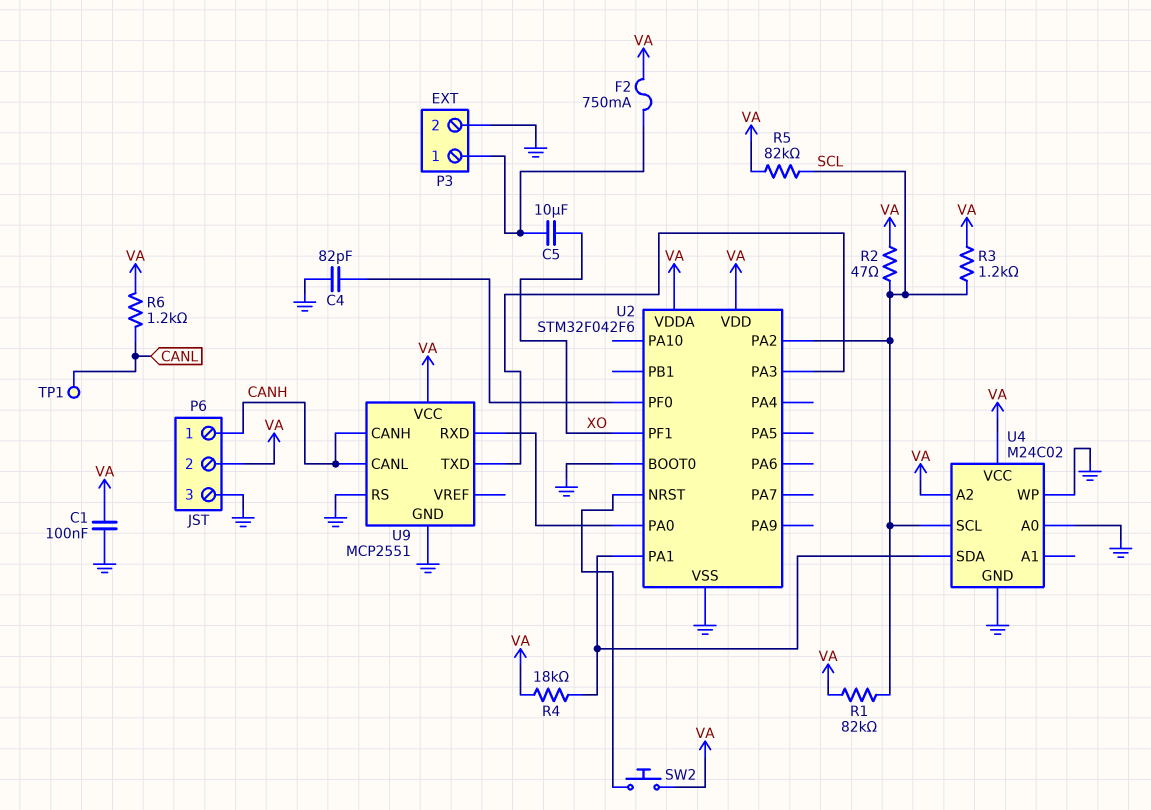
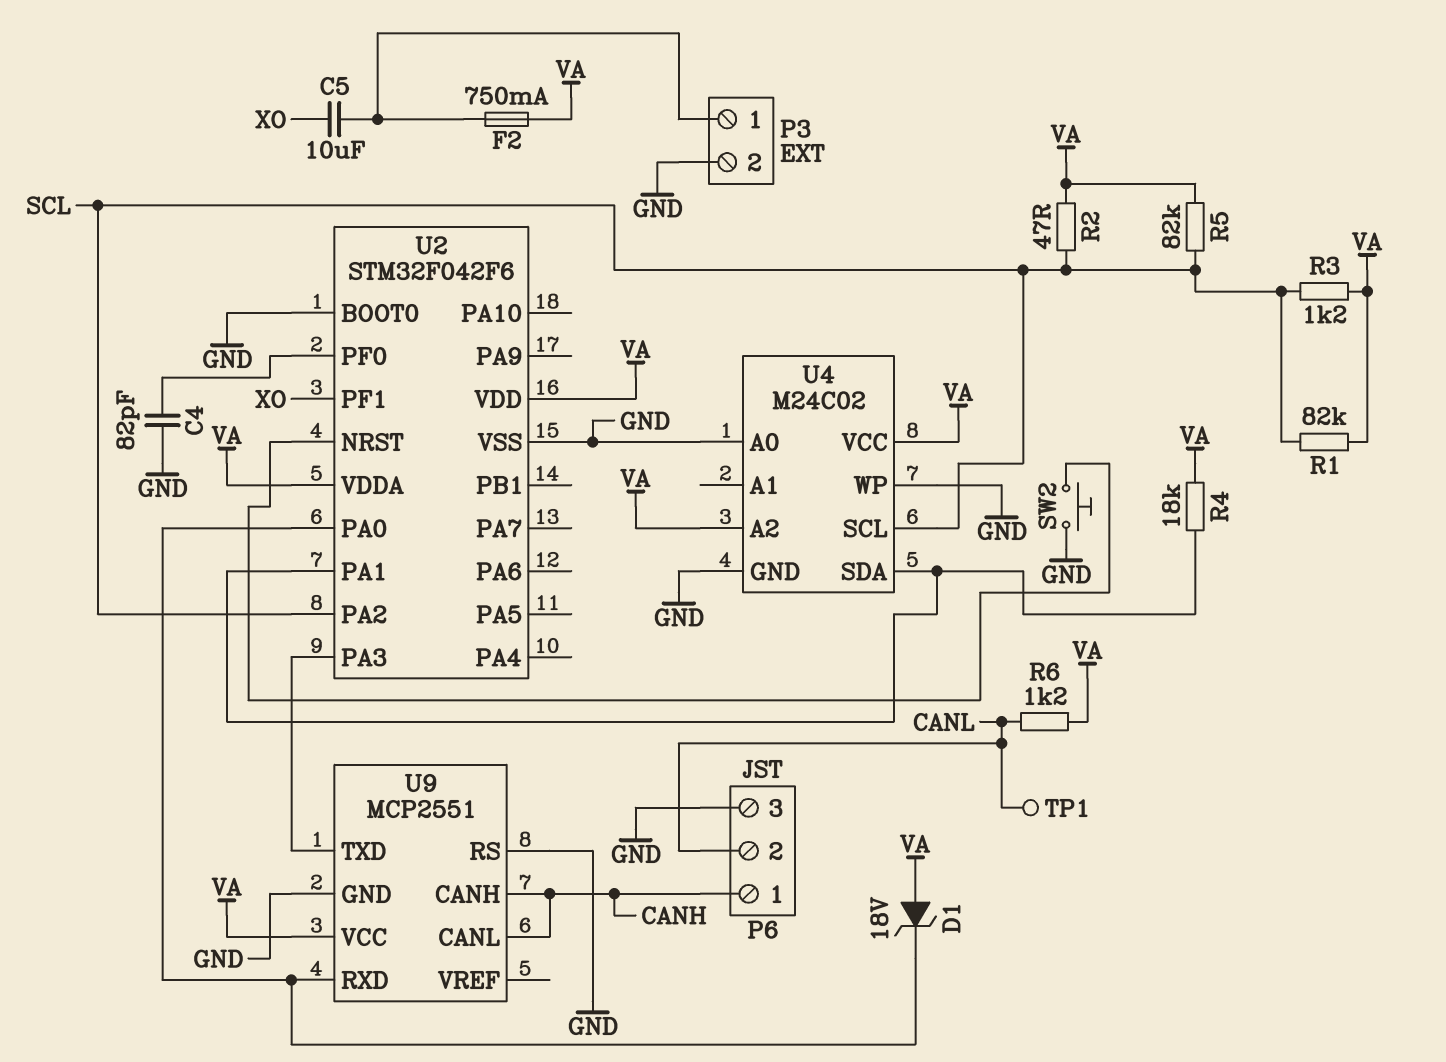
C1: 100nF (GND, VA) -> none
D1: none -> zener 18V (A VA, K U2/PA0)
P6 pin 2: VA -> CANL
SW2: button (U2/NRST, VA) -> button (GND, U2/NRST)

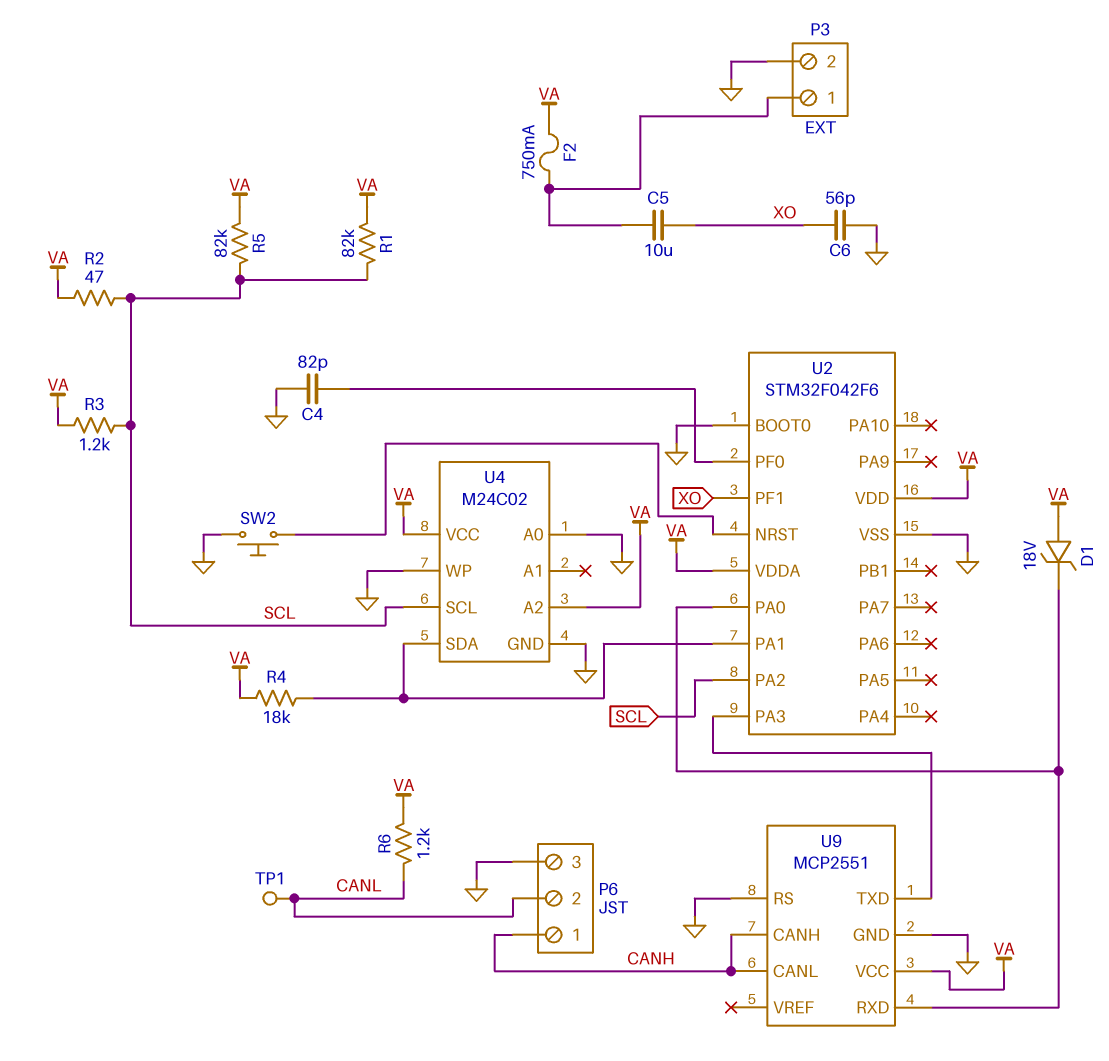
C6: none -> 56pF (GND, XO)

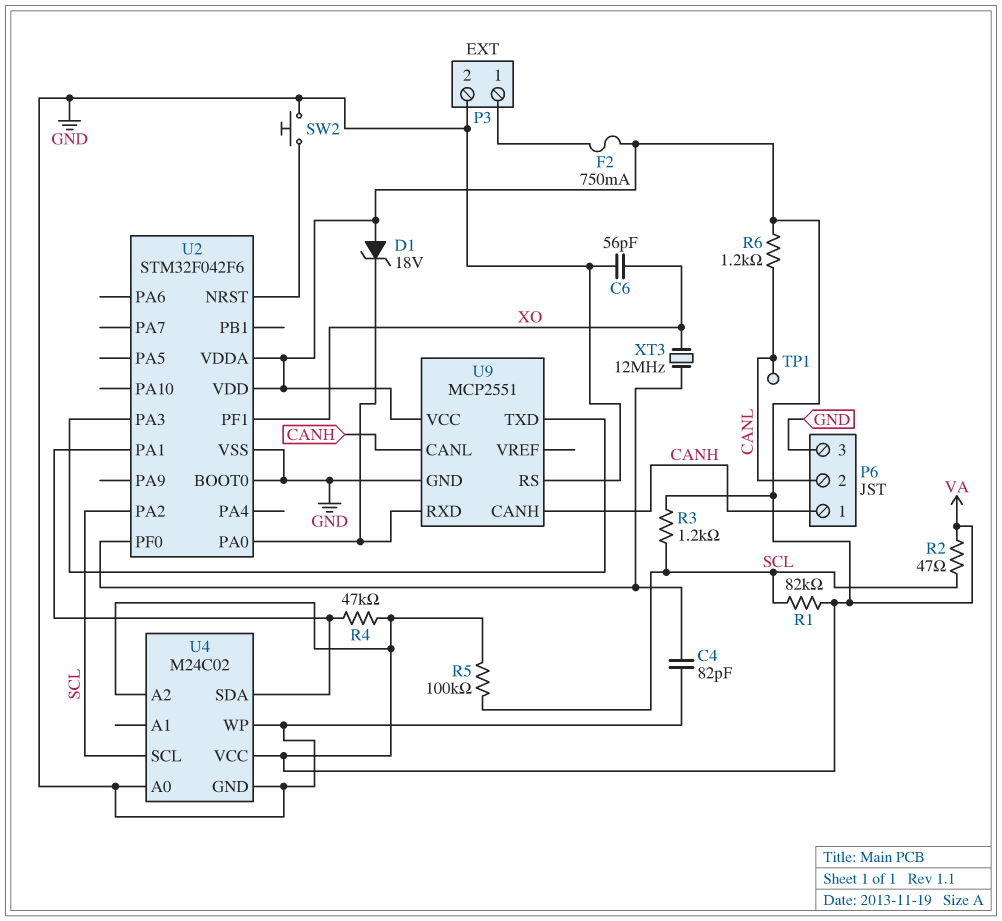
C5: 10uF (P3/1, XO) -> none
R4: 18k (U2/PA1, VA) -> 47k (U2/PA1, VA)
R5: 82k (SCL, VA) -> 100k (SCL, VA)
XT3: none -> 12MHz (U2/PF0, XO)

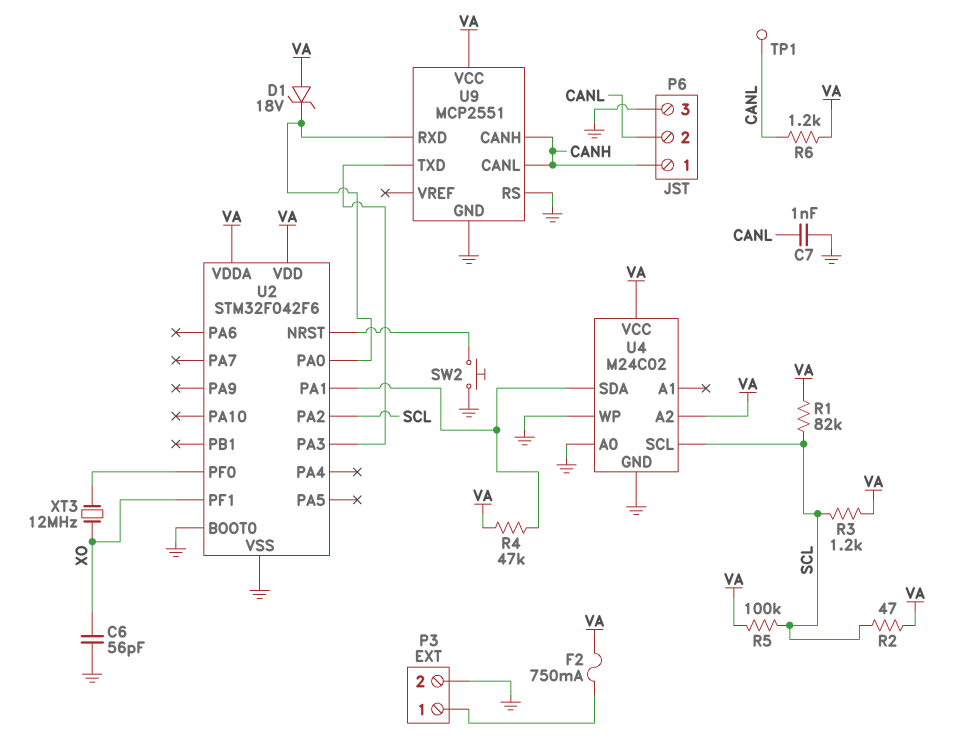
C4: 82pF (GND, U2/PF0) -> none
C7: none -> 1nF (CANL, GND)

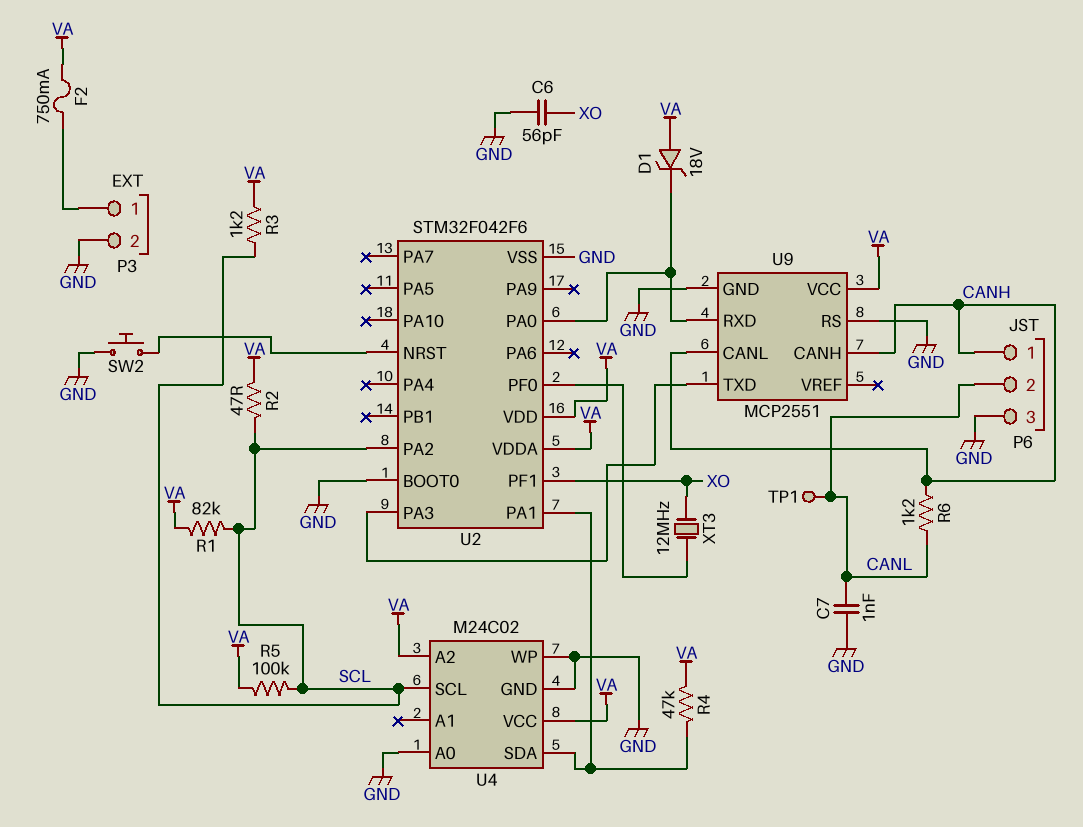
R6: 1.2k (CANL, VA) -> 1.2k (CANH, CANL)

